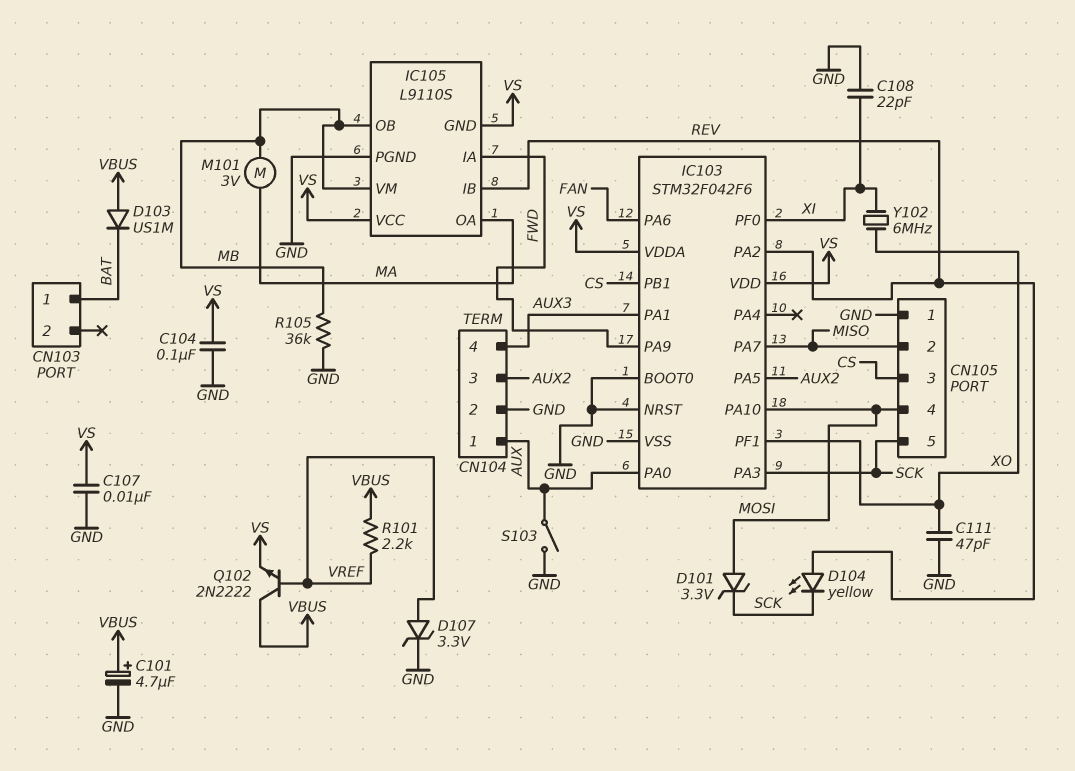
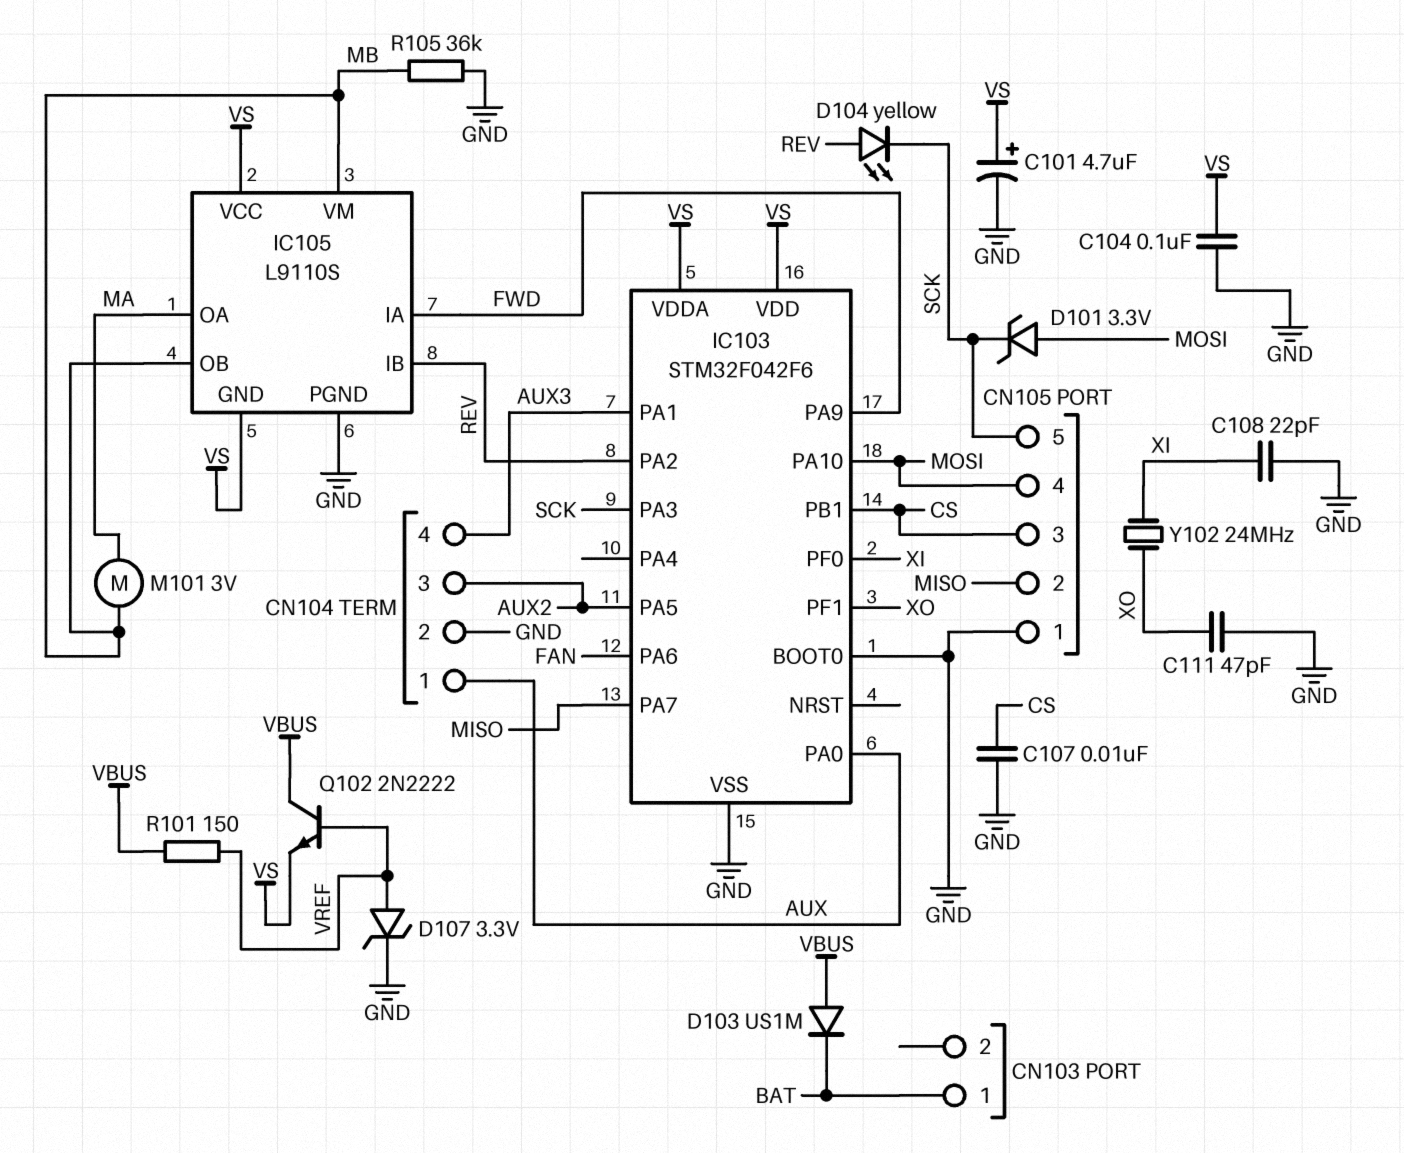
C101: 4.7uF (plus VBUS, minus GND) -> 4.7uF (plus VS, minus GND)
C107: 10nF (GND, VS) -> 10nF (CS, GND)
IC103 pin NRST: GND -> none
R101: 2.2k (VBUS, VREF) -> 150 (VBUS, VREF)
S103: switch (AUX, GND) -> none
Y102: 6MHz (XI, XO) -> 24MHz (XI, XO)

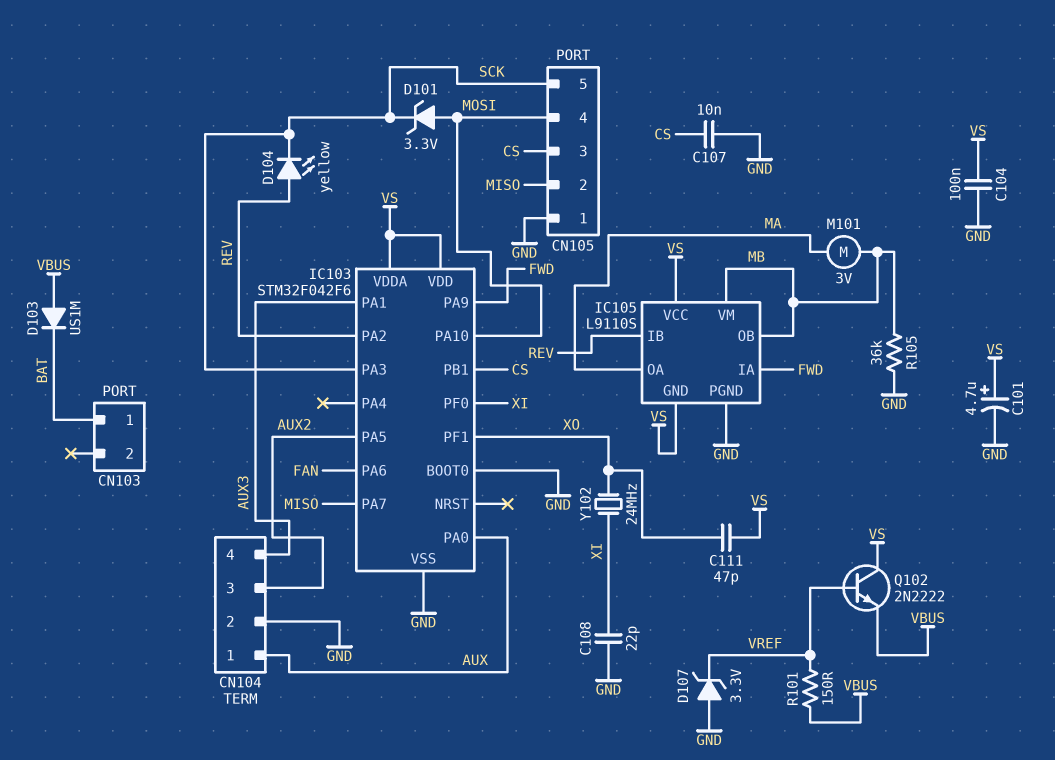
C111: 47pF (GND, XO) -> 47pF (VS, XO)
D107: zener 3.3V (A VREF, K GND) -> zener 3.3V (A GND, K VREF)
Q102: NPN 2N2222 (B VREF, C VBUS, E VS) -> NPN 2N2222 (B VREF, C VS, E VBUS)

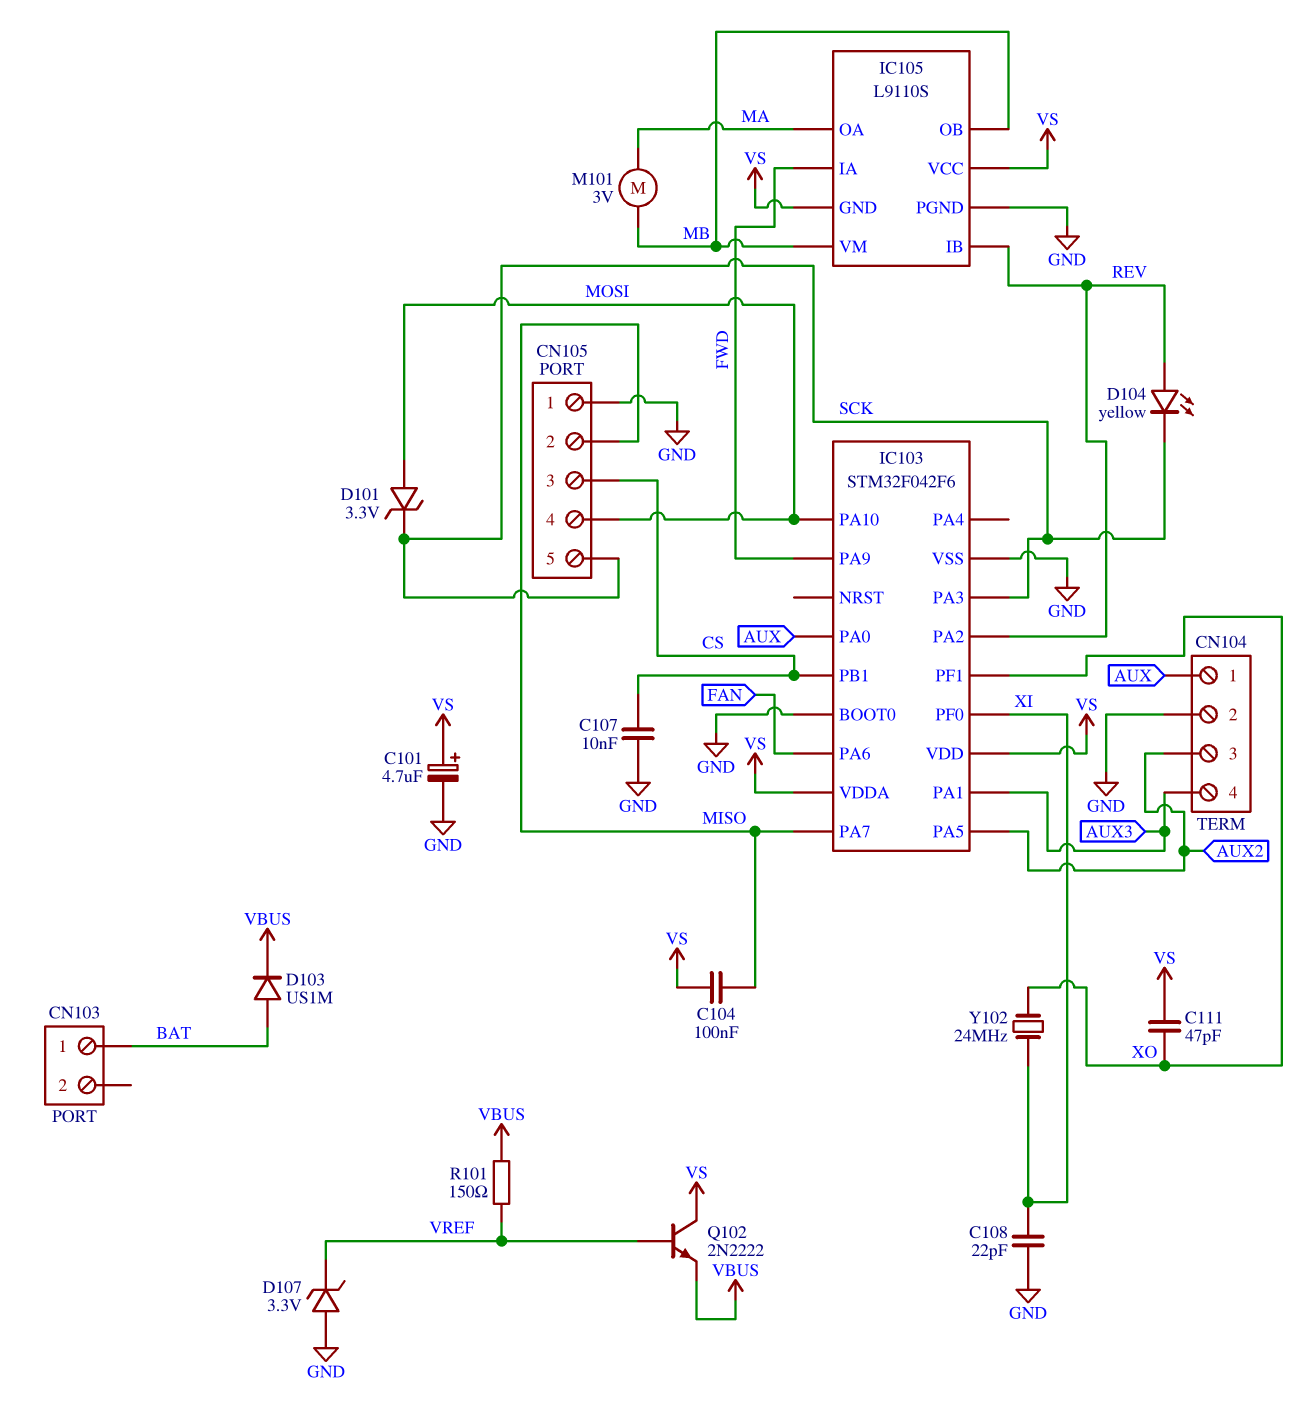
C104: 100nF (GND, VS) -> 100nF (MISO, VS)
D103: diode US1M (A VBUS, K BAT) -> diode US1M (A BAT, K VBUS)
R105: 36k (GND, MB) -> none

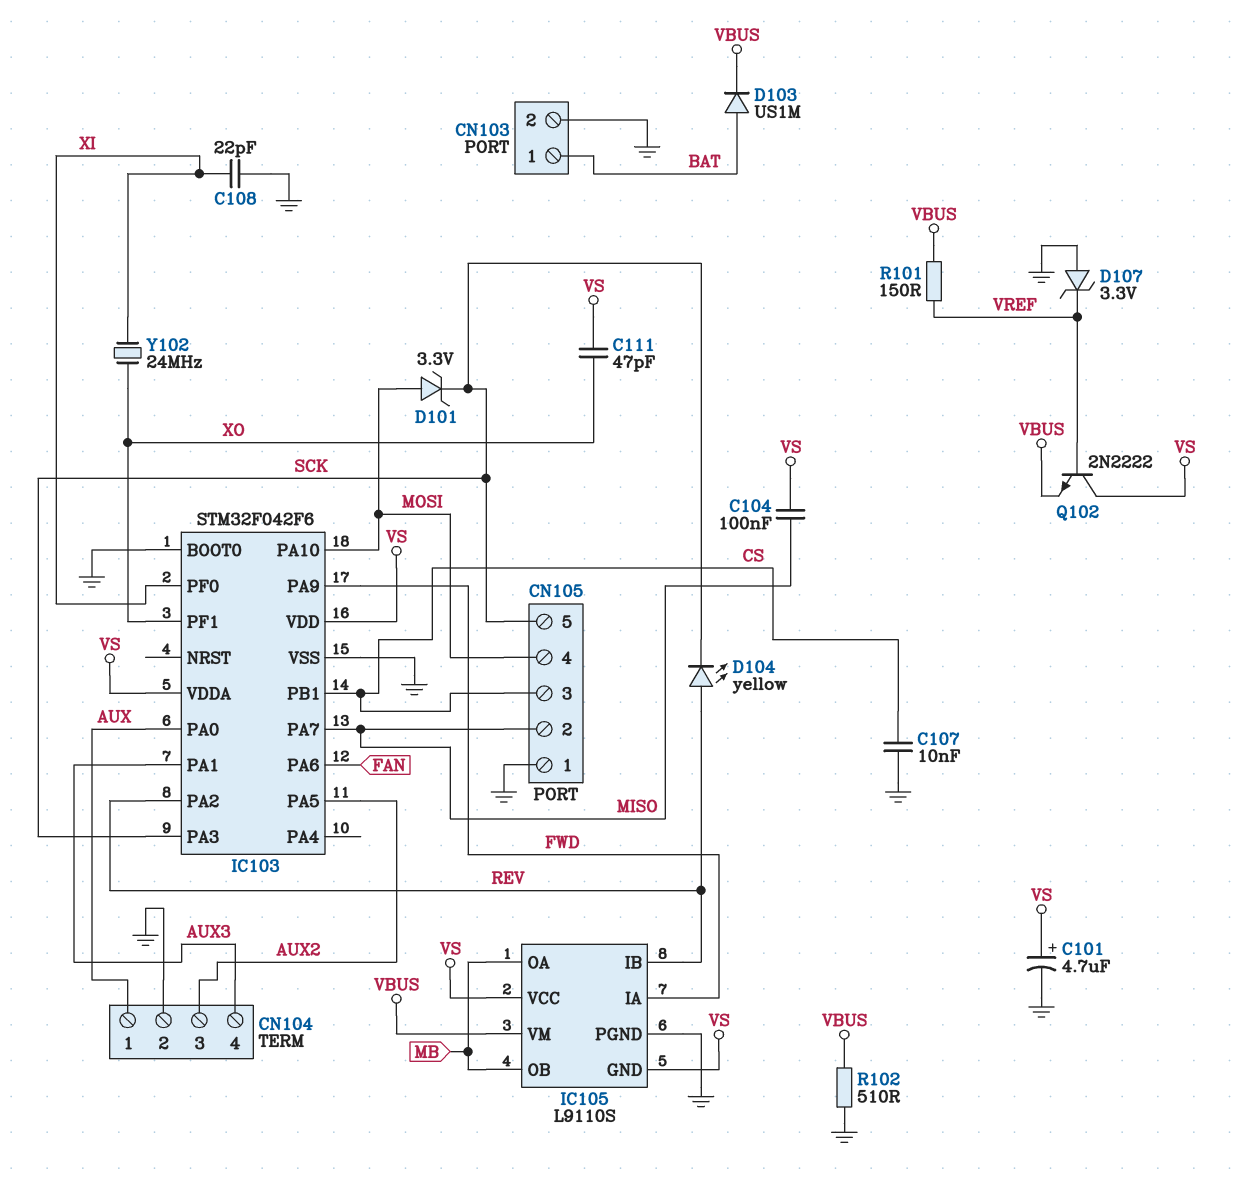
CN103 pin 2: none -> GND
IC105 pin OA: MA -> MB
IC105 pin VM: MB -> VBUS
M101: motor 3V (MA, MB) -> none
R102: none -> 510 (GND, VBUS)

